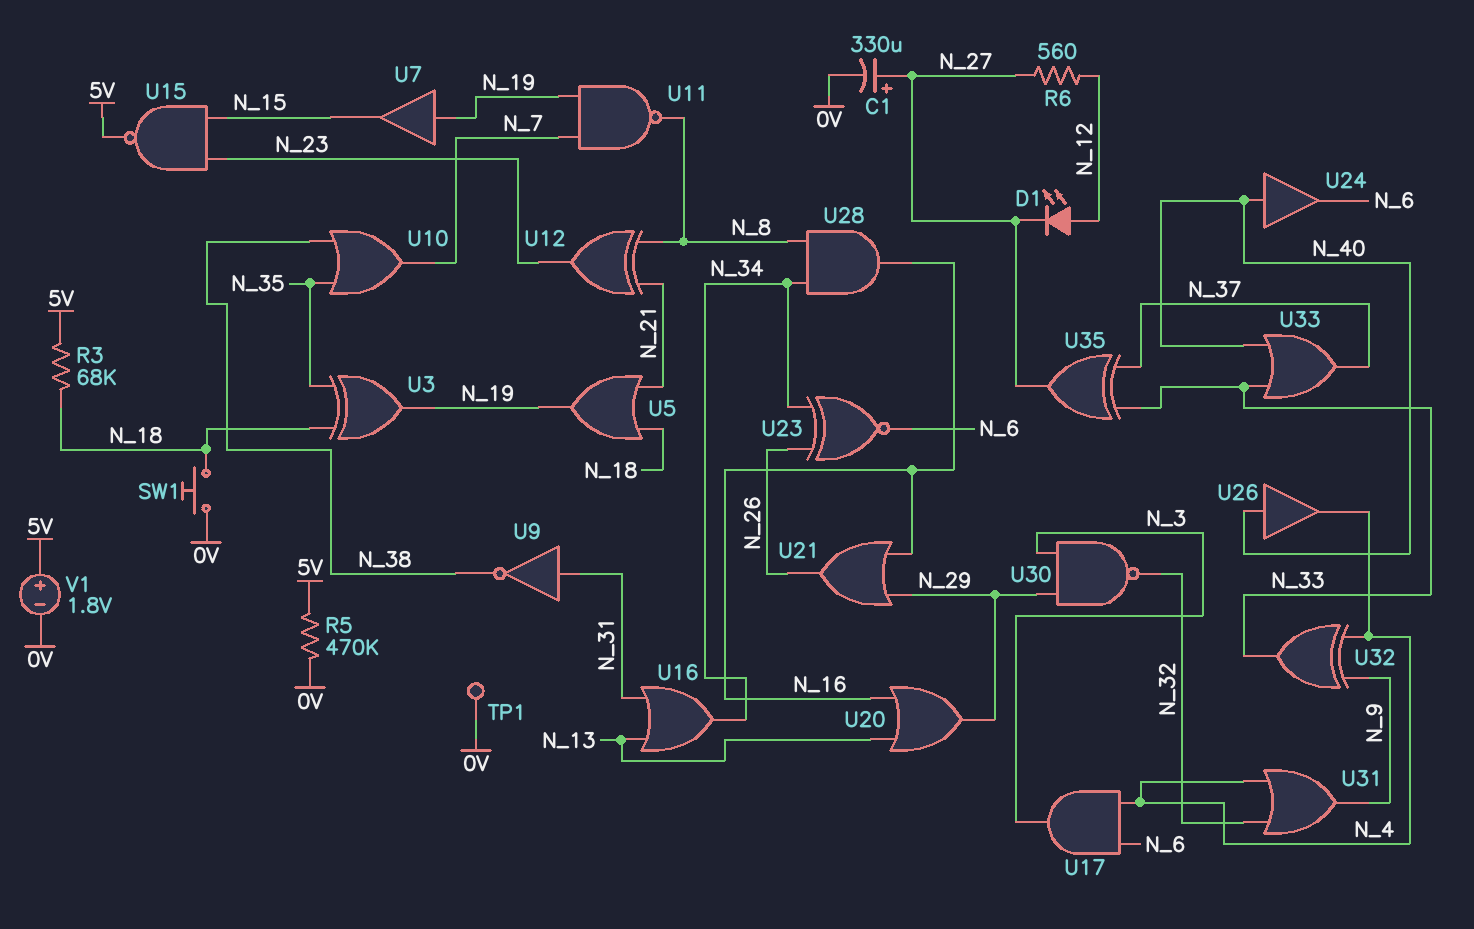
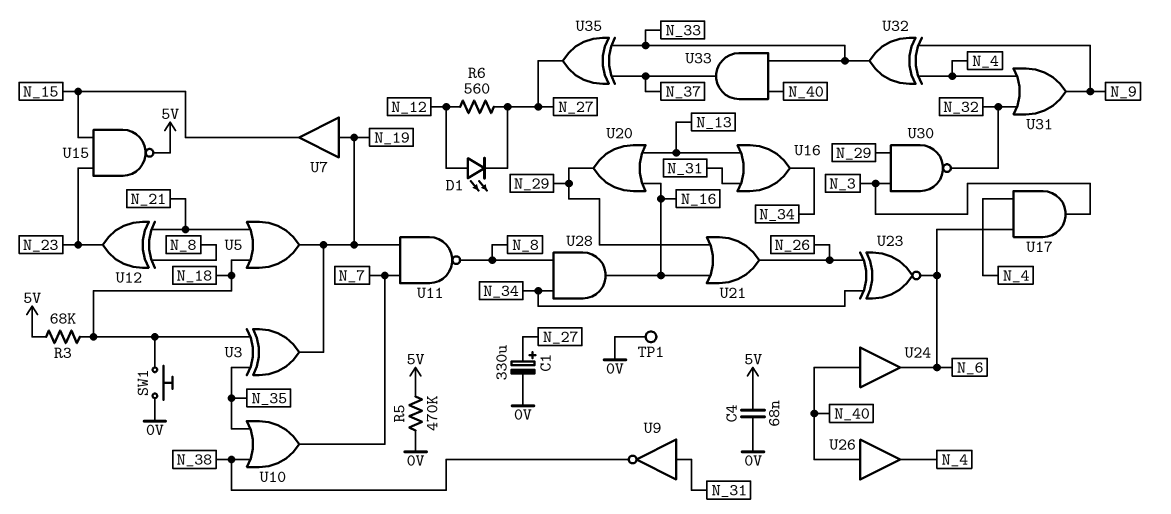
C4: none -> 68nF (0V, 5V)
U33: OR (in N_33, in N_40, out N_37) -> AND (in N_33, in N_40, out N_37)
V1: 1.8V (plus 5V, minus 0V) -> none

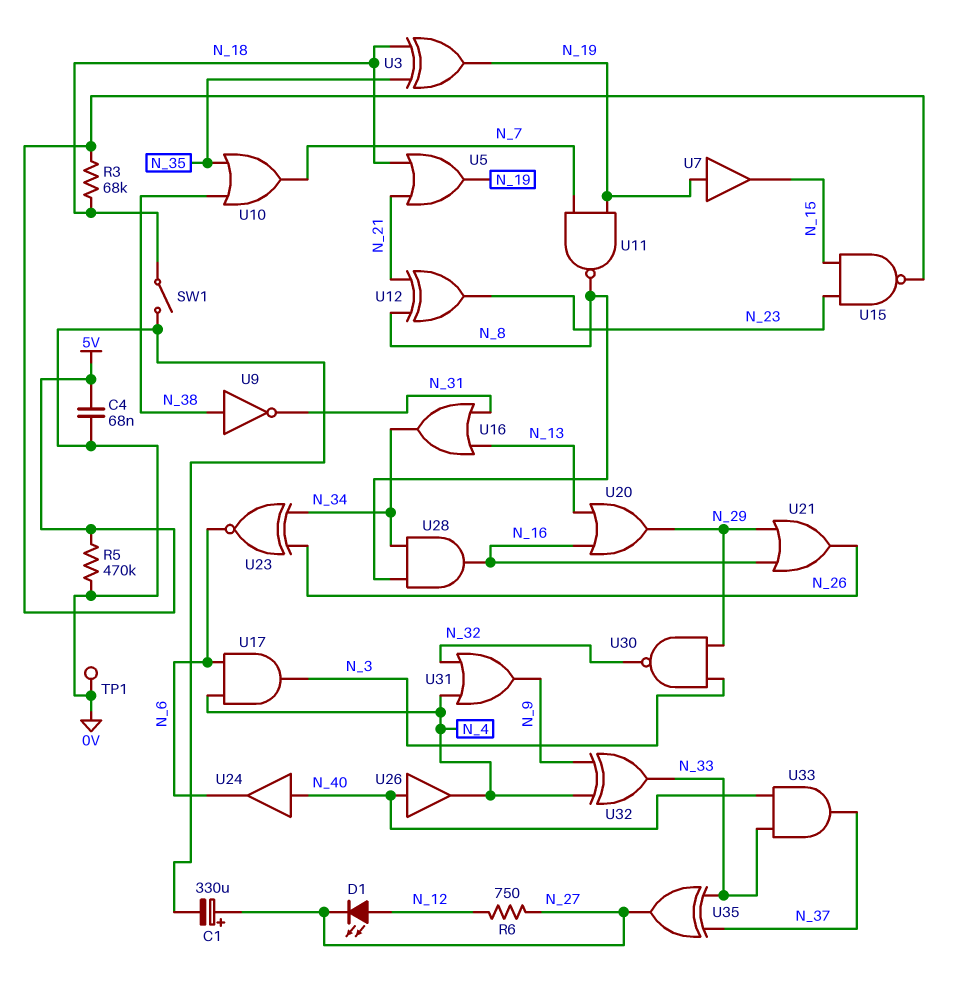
R6: 560 (N_12, N_27) -> 750 (N_12, N_27)
SW1: button (0V, N_18) -> switch (0V, N_18)
U9: NOT (in N_31, out N_38) -> NOT (in N_38, out N_31)

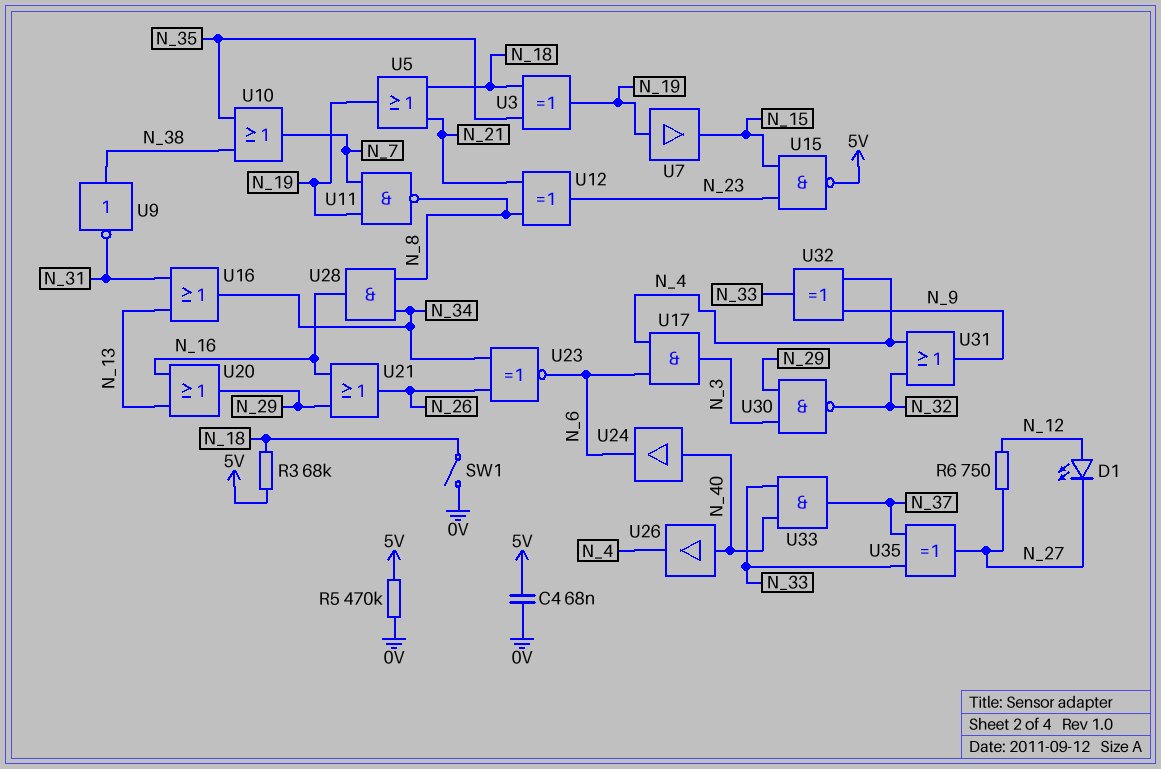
C1: 330uF (plus N_27, minus 0V) -> none
TP1: test point (0V) -> none

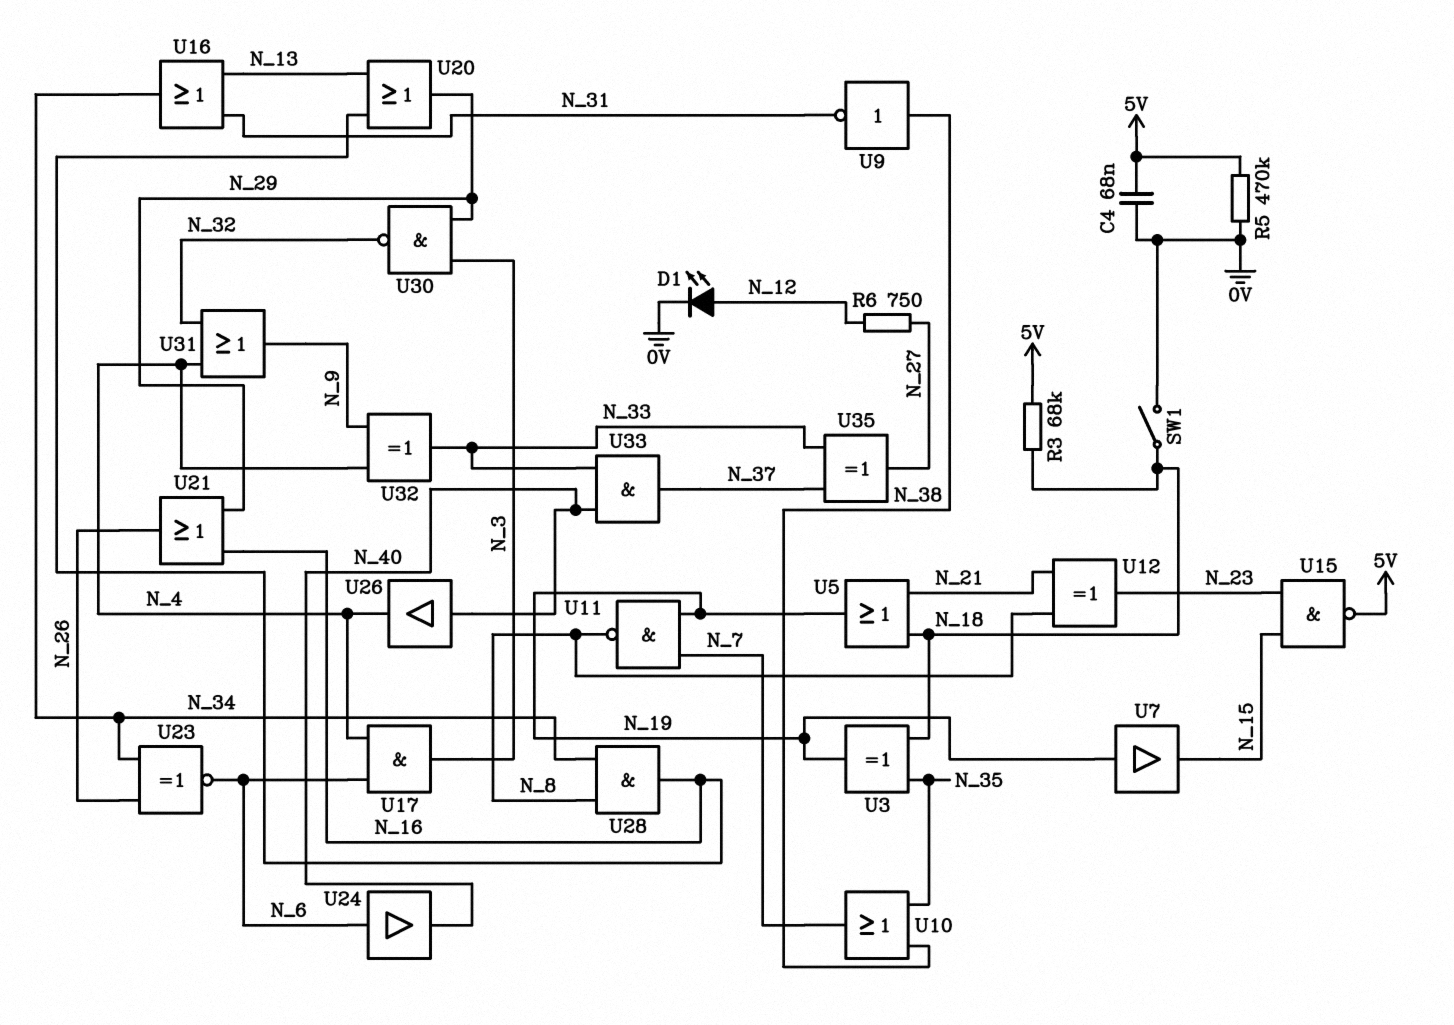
D1: LED (A N_12, K N_27) -> LED (A N_12, K 0V)
U24: buffer (in N_40, out N_6) -> buffer (in N_6, out N_40)

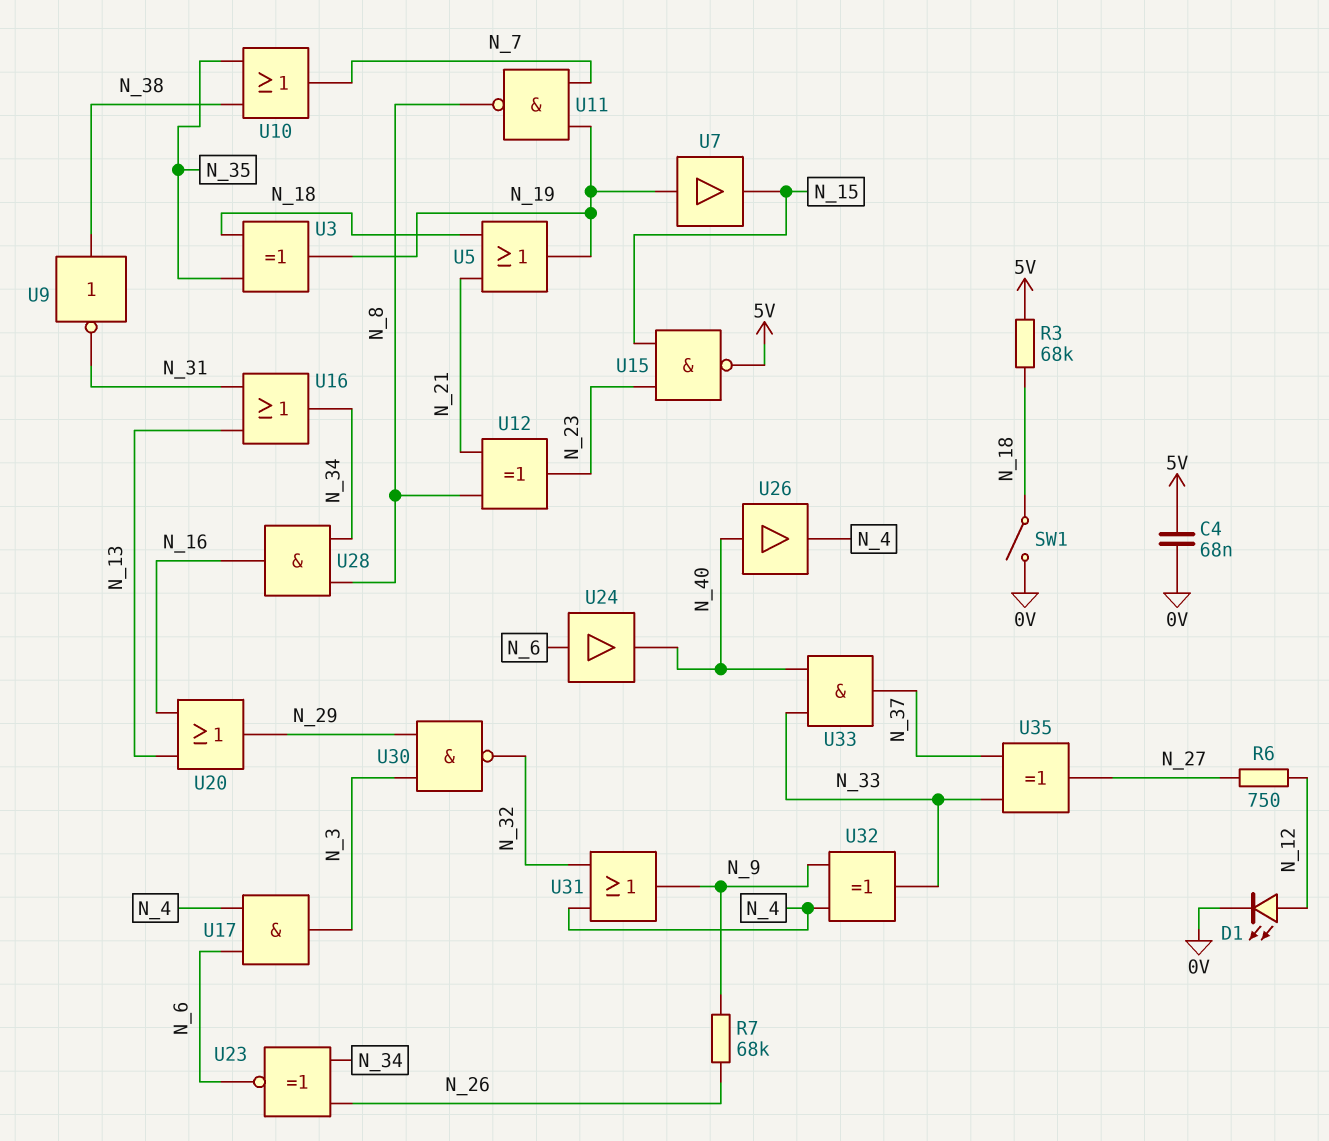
R5: 470k (0V, 5V) -> none
R7: none -> 68k (N_9, N_26)
U21: OR (in N_16, in N_29, out N_26) -> none

